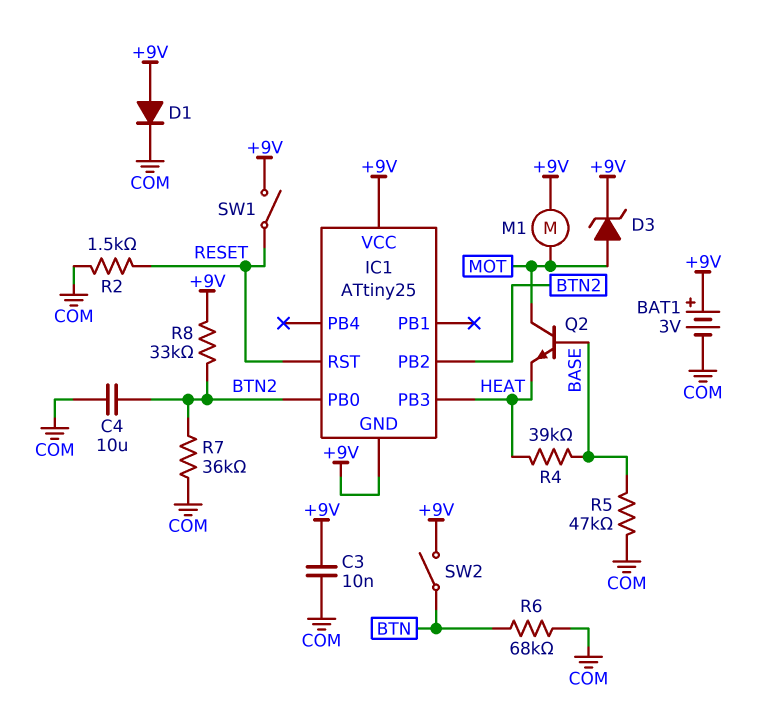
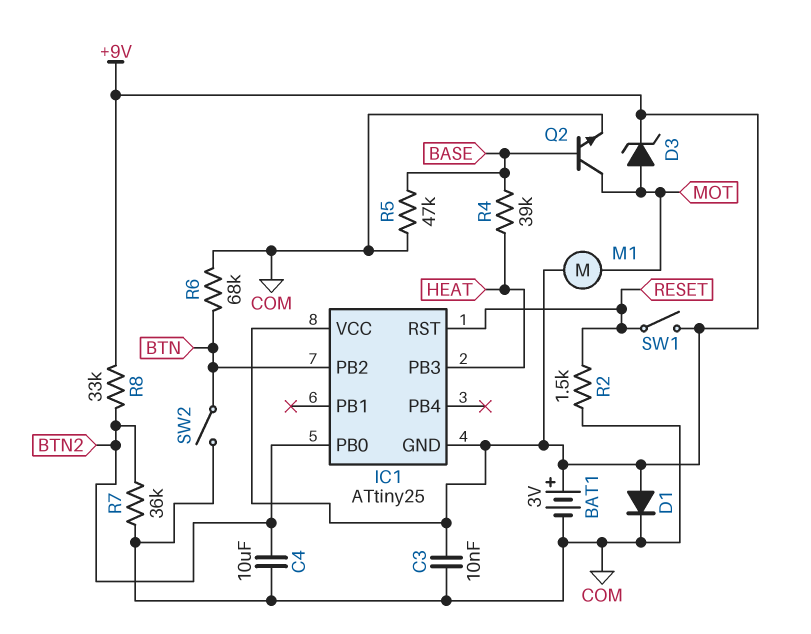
IC1 pin PB2: BTN2 -> BTN
Q2: NPN (B BASE, C MOT, E HEAT) -> NPN (B BASE, C MOT, E COM)
SW2: switch (+9V, BTN) -> switch (BTN, COM)

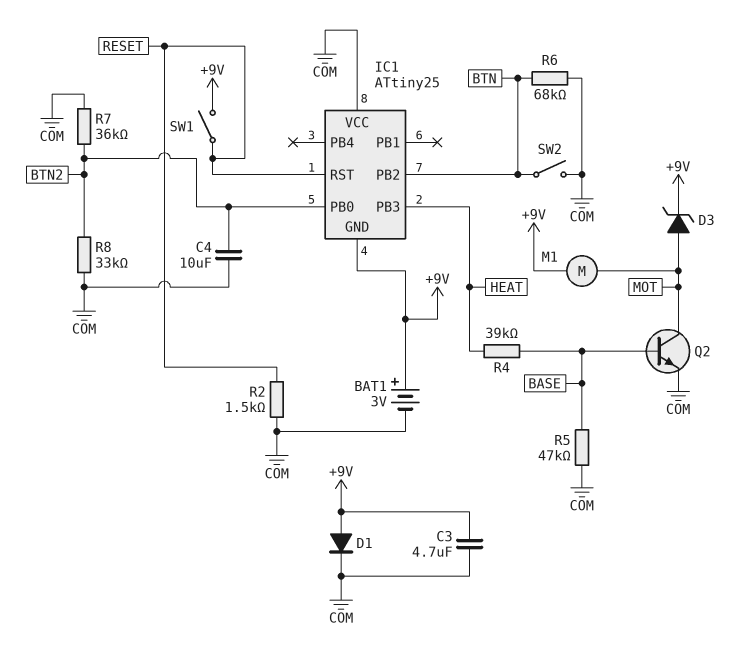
C3: 10nF (+9V, COM) -> 4.7uF (+9V, COM)
IC1 pin VCC: +9V -> COM
R8: 33k (+9V, BTN2) -> 33k (BTN2, COM)

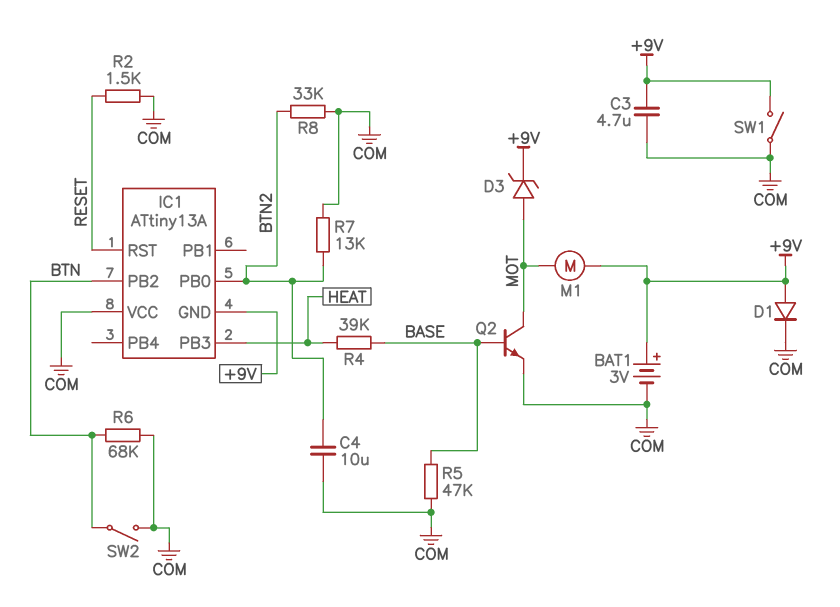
IC1: ATtiny25 -> ATtiny13A
R7: 36k (BTN2, COM) -> 13k (BTN2, COM)
SW1: switch (+9V, RESET) -> switch (+9V, COM)

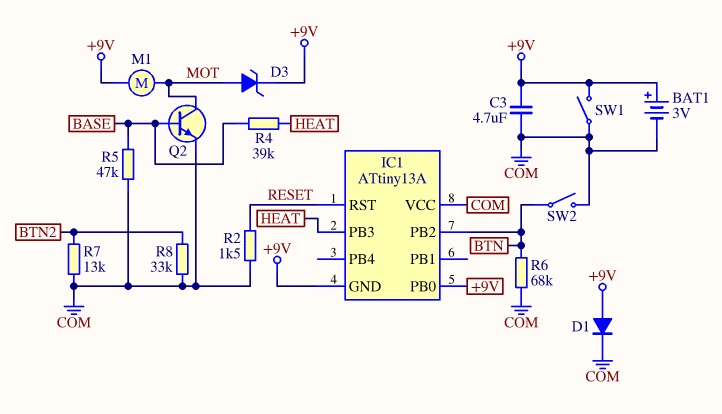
C4: 10uF (BTN2, COM) -> none
IC1 pin PB0: BTN2 -> +9V

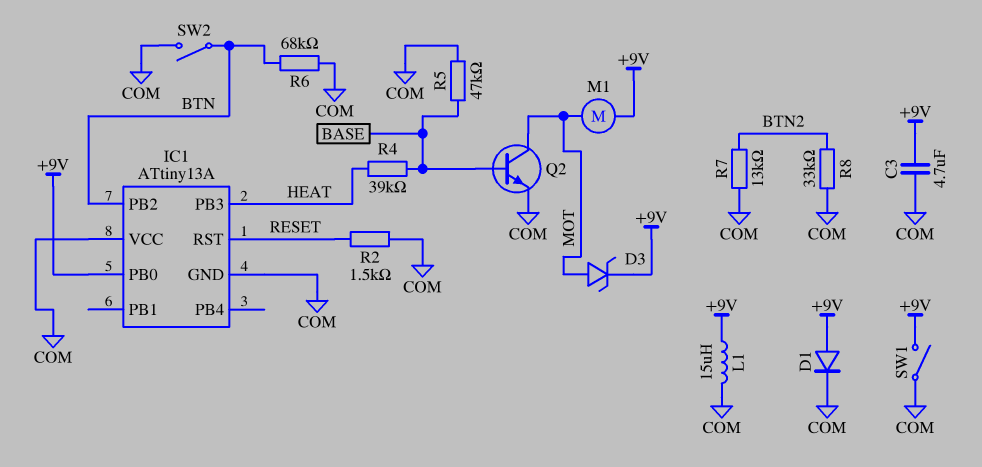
BAT1: 3V (plus +9V, minus COM) -> none
IC1 pin GND: +9V -> COM
L1: none -> 15uH (+9V, COM)

